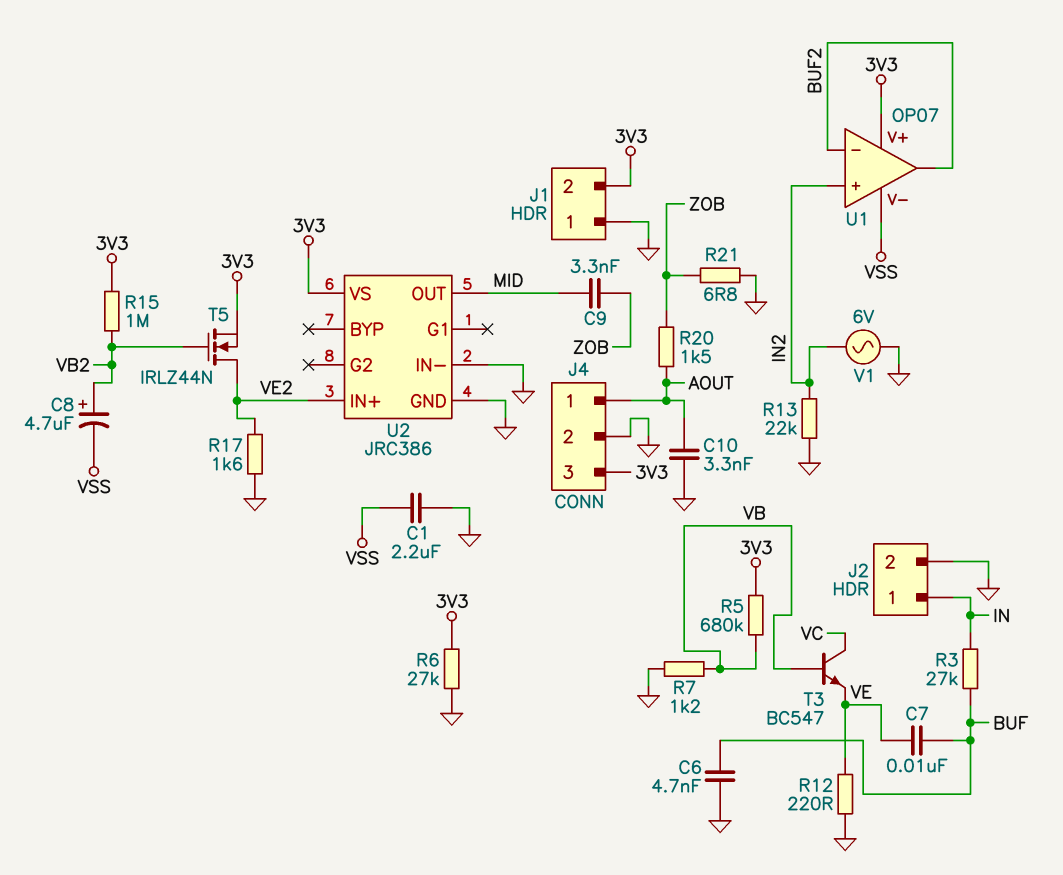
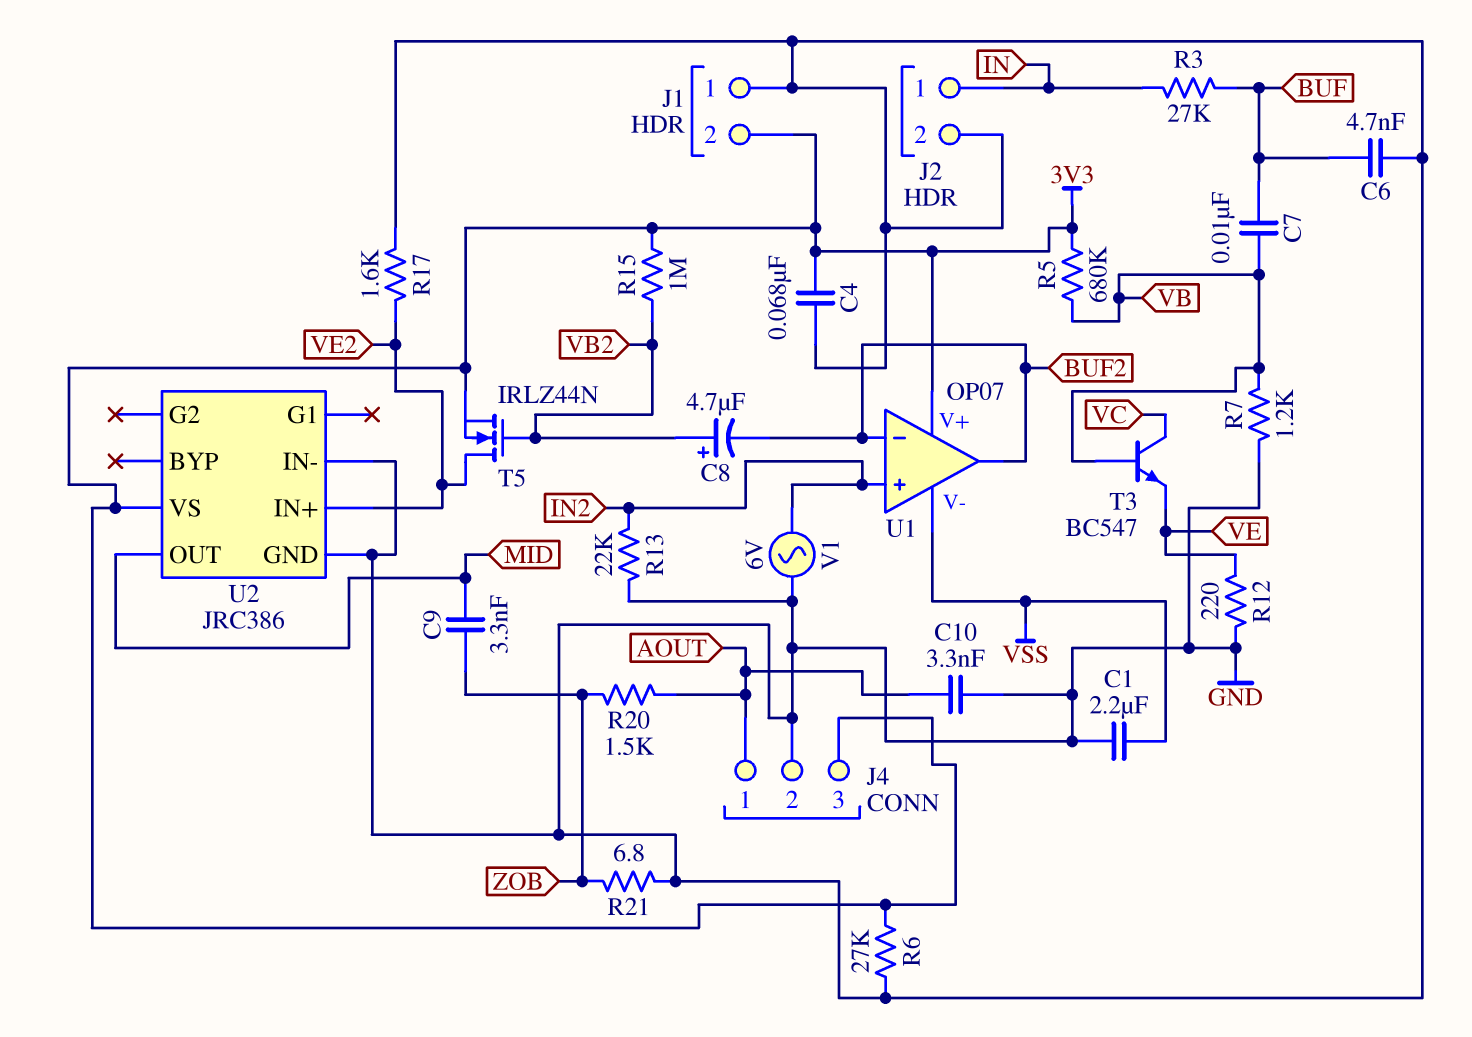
C4: none -> 68nF (3V3, GND)
C7: 10nF (BUF, VE) -> 10nF (BUF, VB)
C8: 4.7uF (plus VB2, minus VSS) -> 4.7uF (plus VB2, minus BUF2)

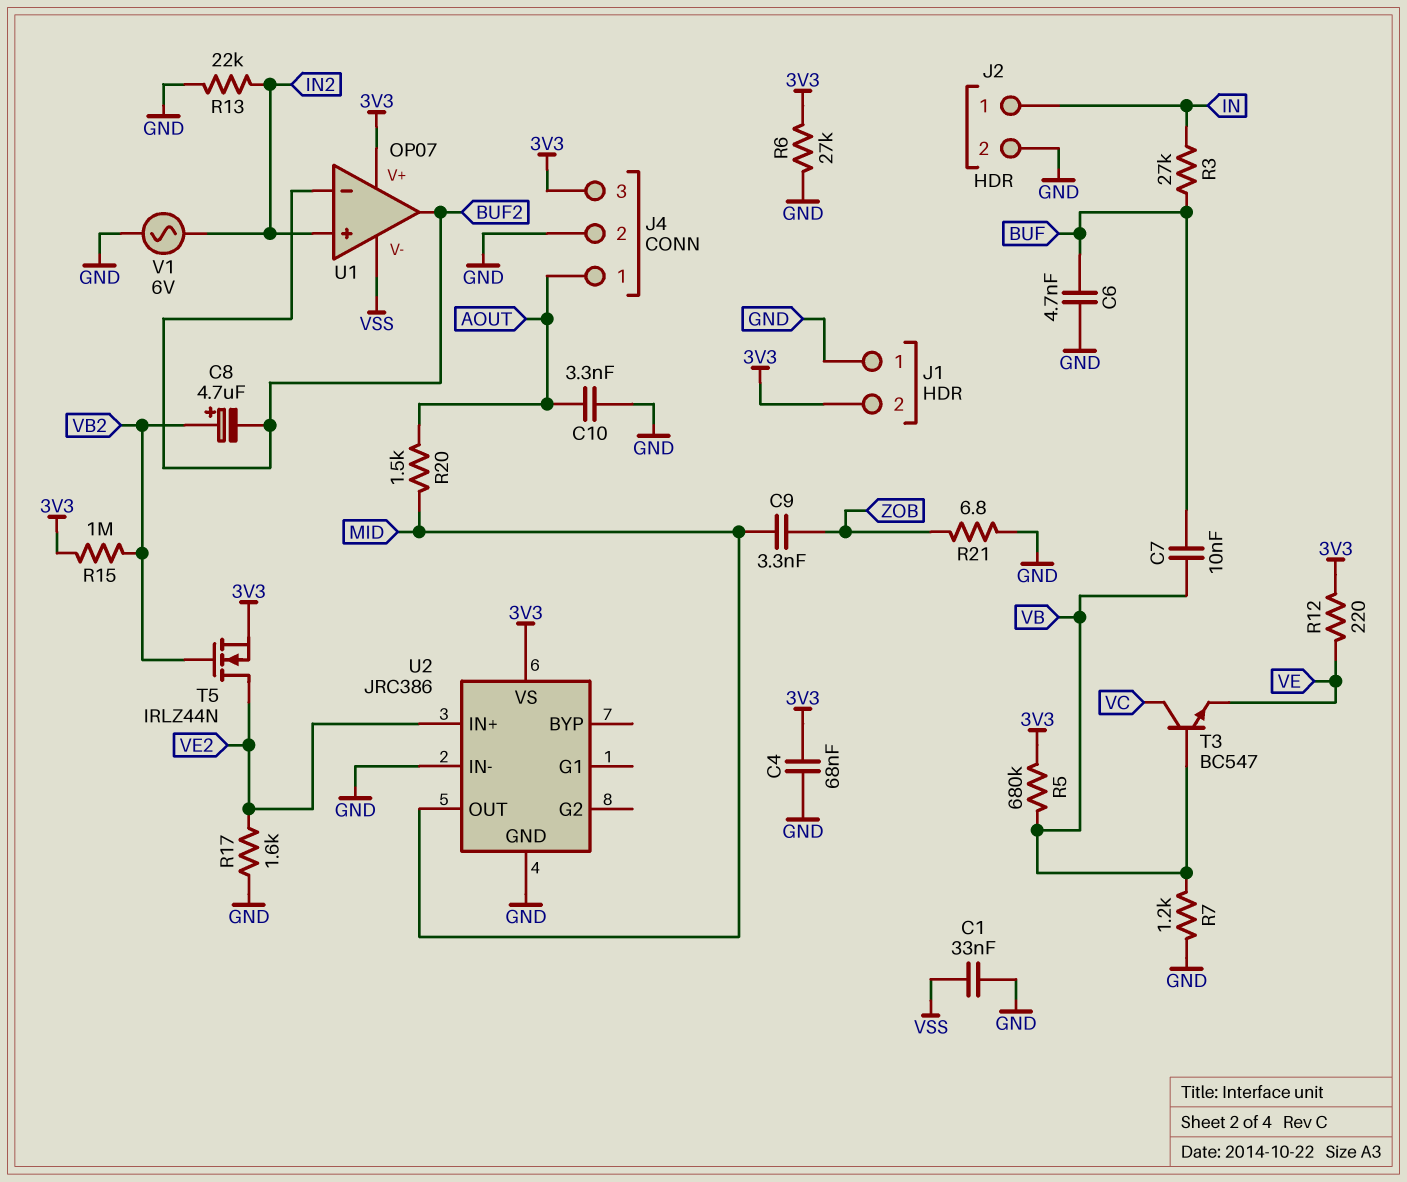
C1: 2.2uF (GND, VSS) -> 33nF (GND, VSS)
R12: 220 (GND, VE) -> 220 (3V3, VE)
R20: 1.5k (AOUT, ZOB) -> 1.5k (AOUT, MID)

